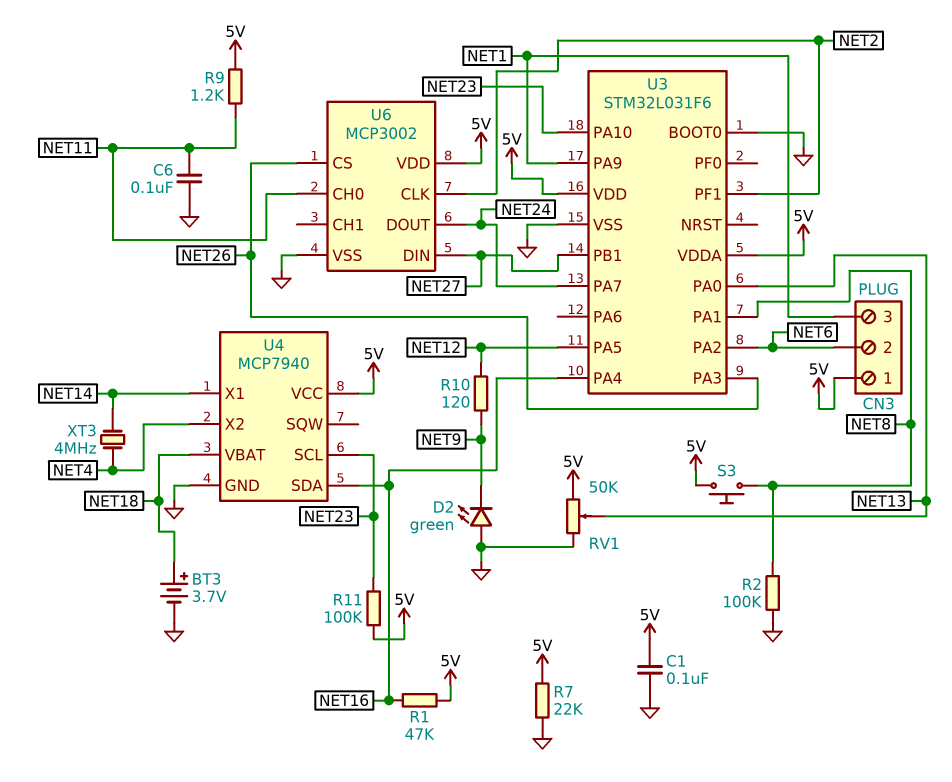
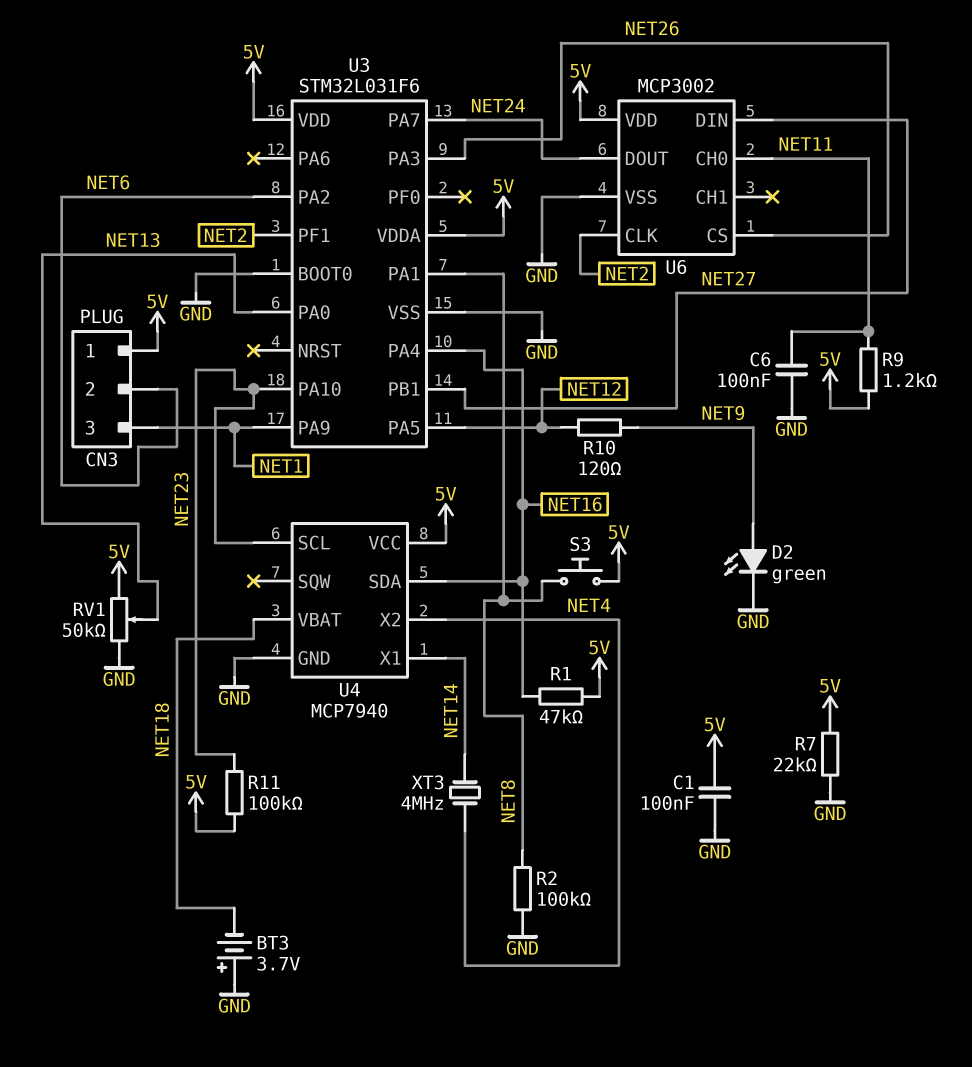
BT3: 3.7V (plus NET18, minus GND) -> 3.7V (plus GND, minus NET18)
D2: LED green (A GND, K NET9) -> LED green (A NET9, K GND)

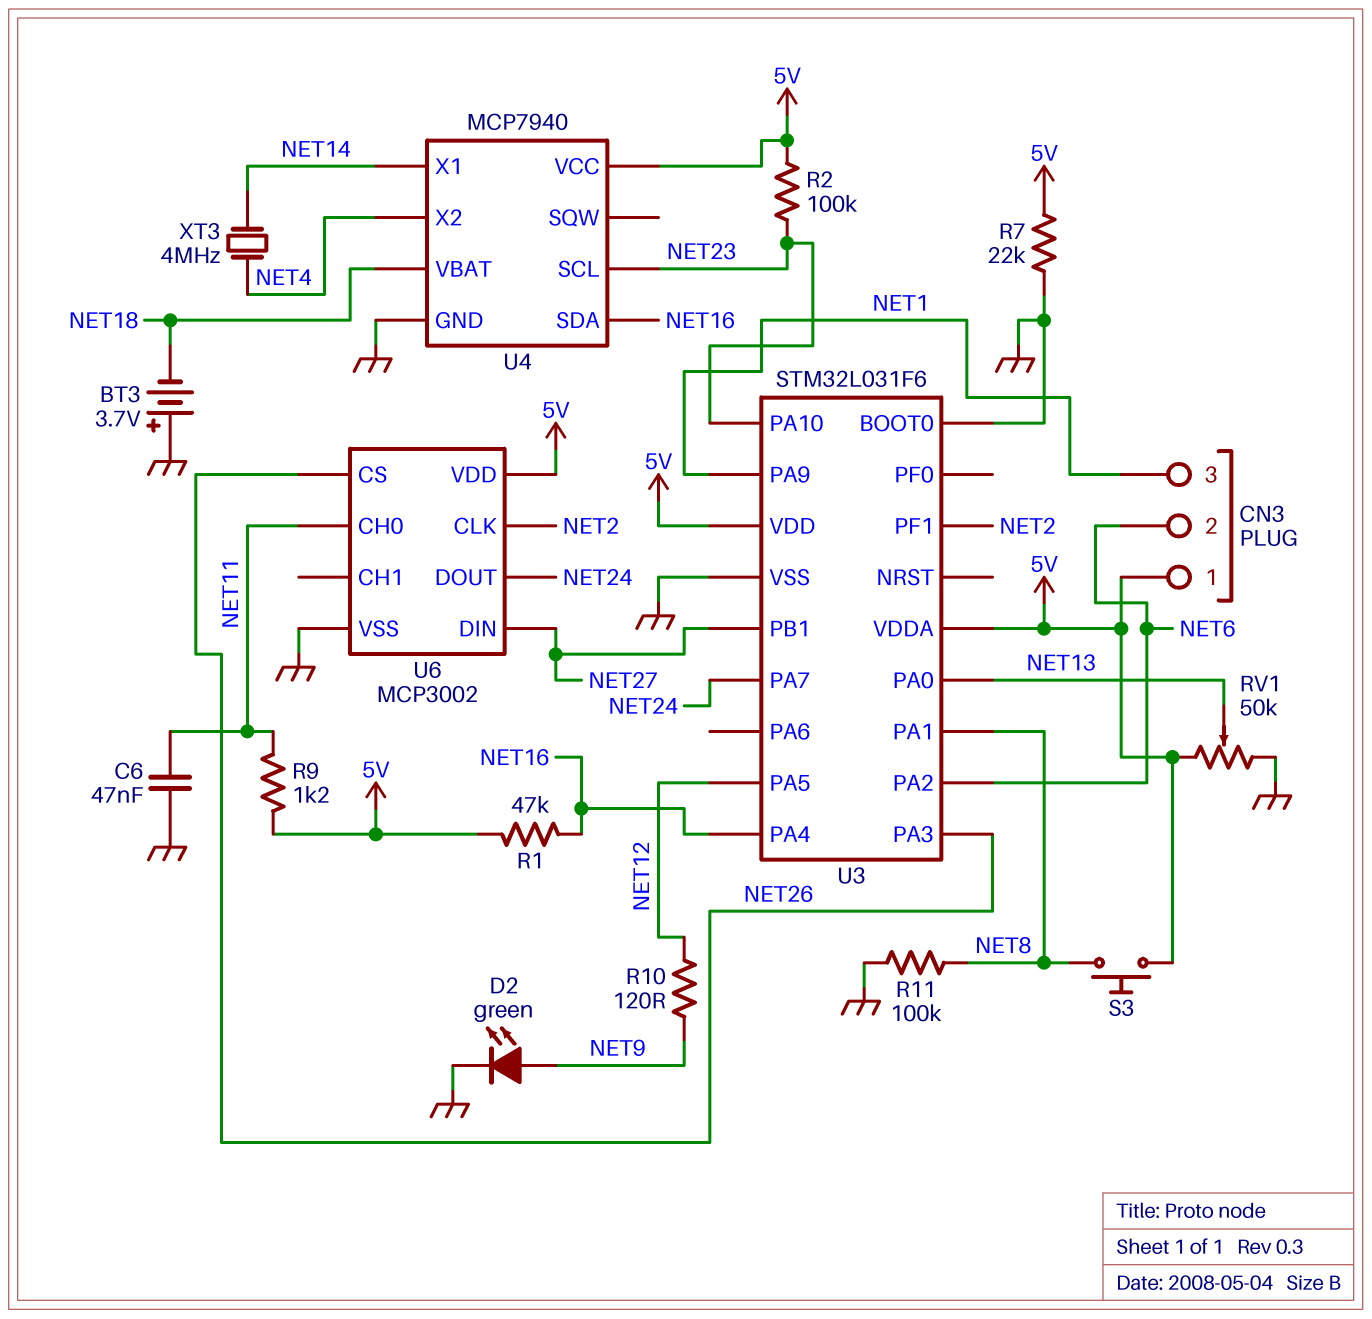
C1: 100nF (5V, GND) -> none
C6: 100nF (GND, NET11) -> 47nF (GND, NET11)
R2: 100k (GND, NET8) -> 100k (5V, NET23)
R11: 100k (5V, NET23) -> 100k (GND, NET8)

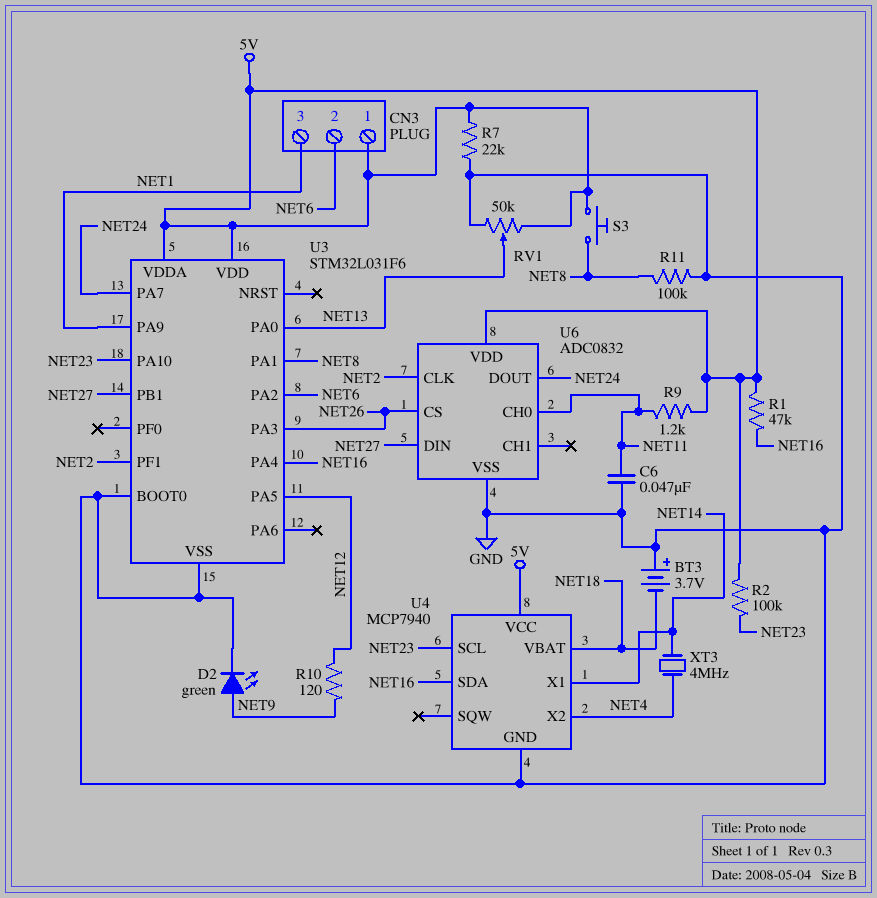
U6: MCP3002 -> ADC0832

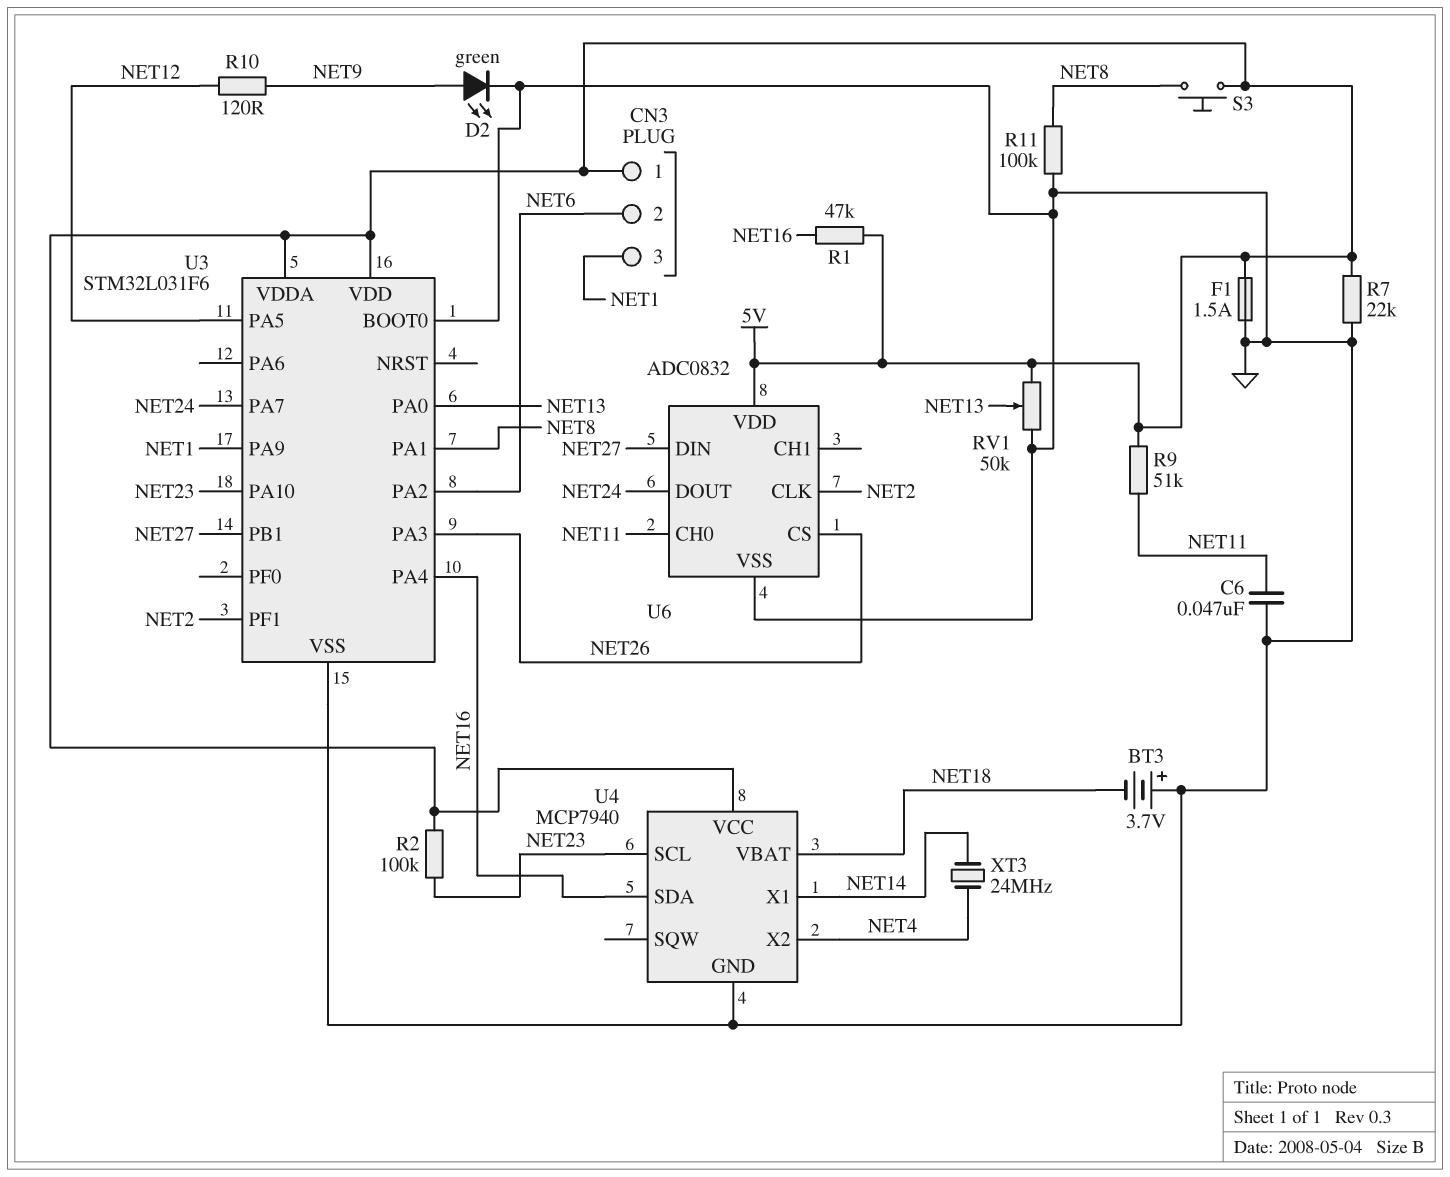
F1: none -> 1.5A (5V, GND)
R9: 1.2k (5V, NET11) -> 51k (5V, NET11)
XT3: 4MHz (NET4, NET14) -> 24MHz (NET4, NET14)

